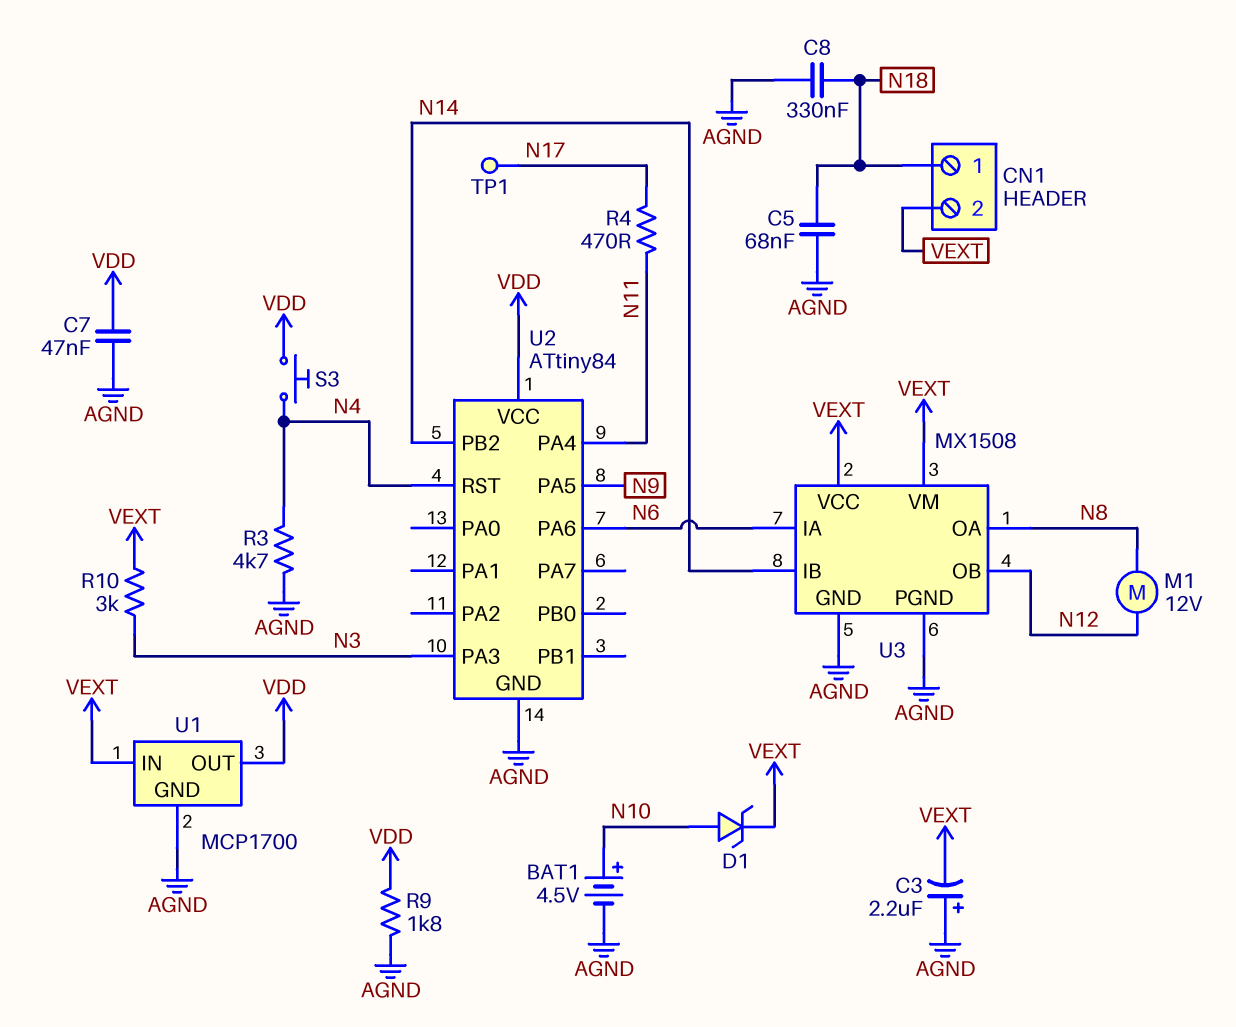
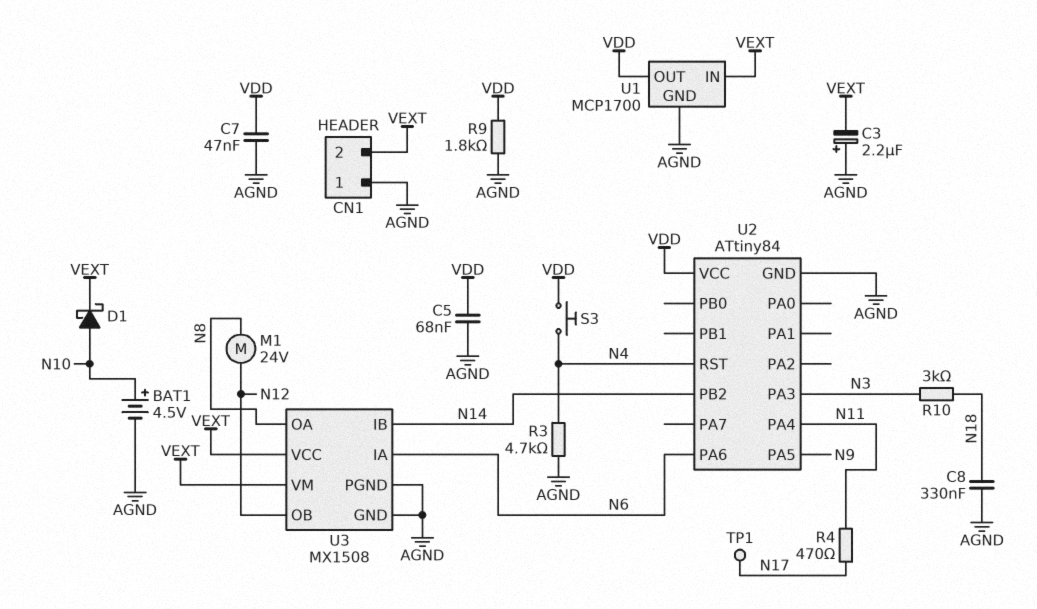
C5: 68nF (AGND, N18) -> 68nF (AGND, VDD)
CN1 pin 1: N18 -> AGND
D1: zener (A N10, K VEXT) -> schottky (A N10, K VEXT)
M1: motor 12V (N8, N12) -> motor 24V (N8, N12)
R10: 3k (N3, VEXT) -> 3k (N3, N18)

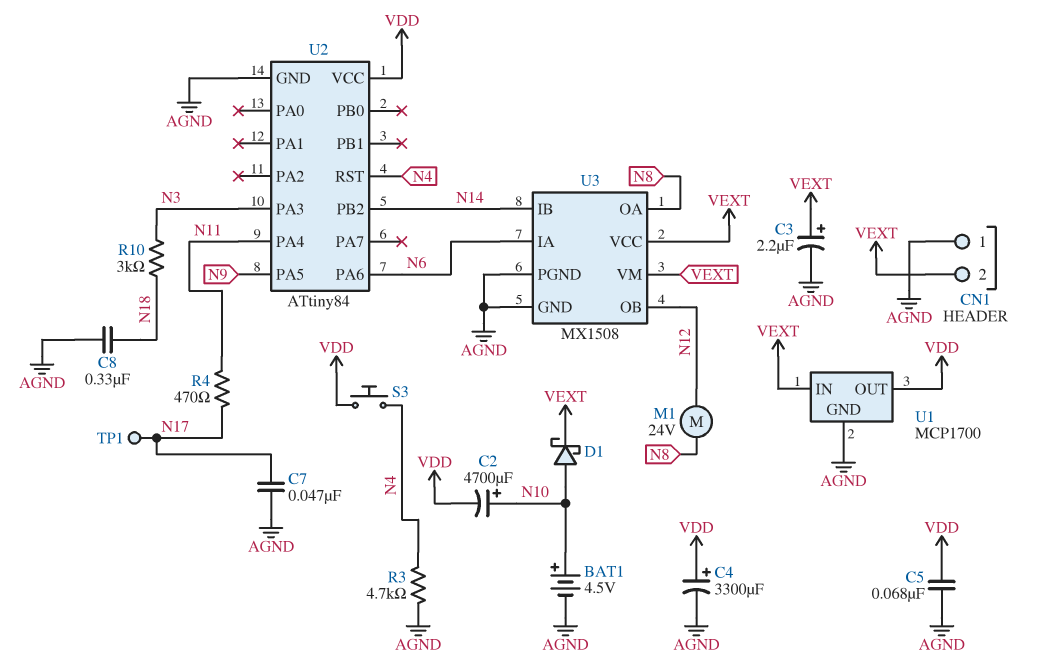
C2: none -> 4700uF (plus N10, minus VDD)
C3: 2.2uF (plus AGND, minus VEXT) -> 2.2uF (plus VEXT, minus AGND)
C4: none -> 3300uF (plus VDD, minus AGND)
C7: 47nF (AGND, VDD) -> 47nF (AGND, N17)
R9: 1.8k (AGND, VDD) -> none

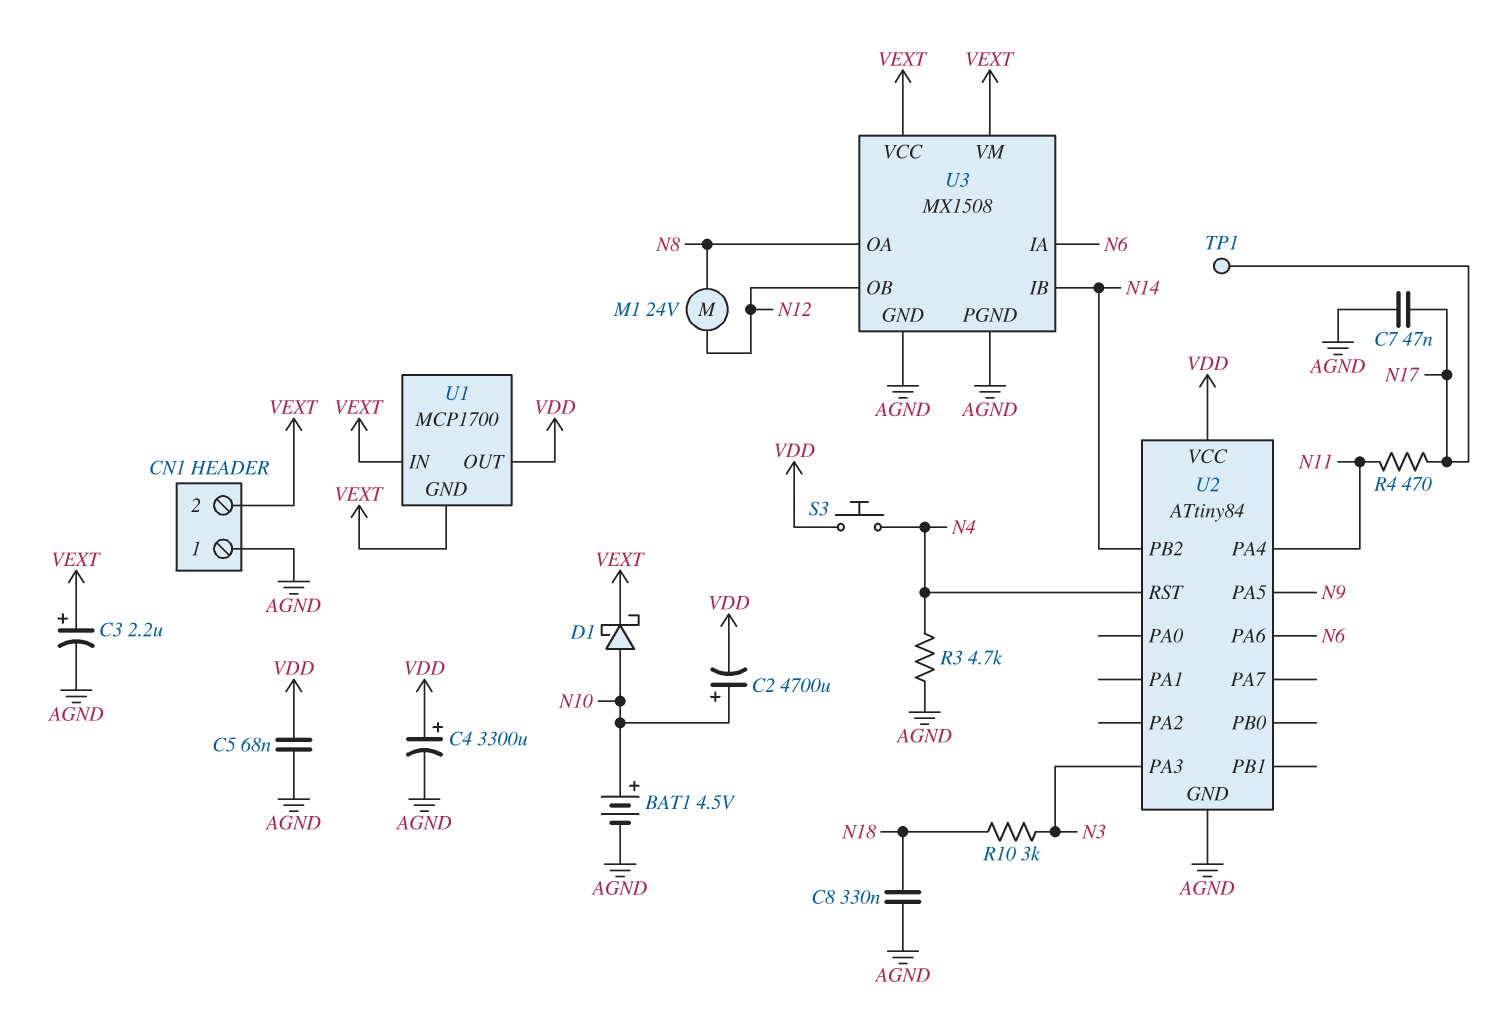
U1 pin GND: AGND -> VEXT

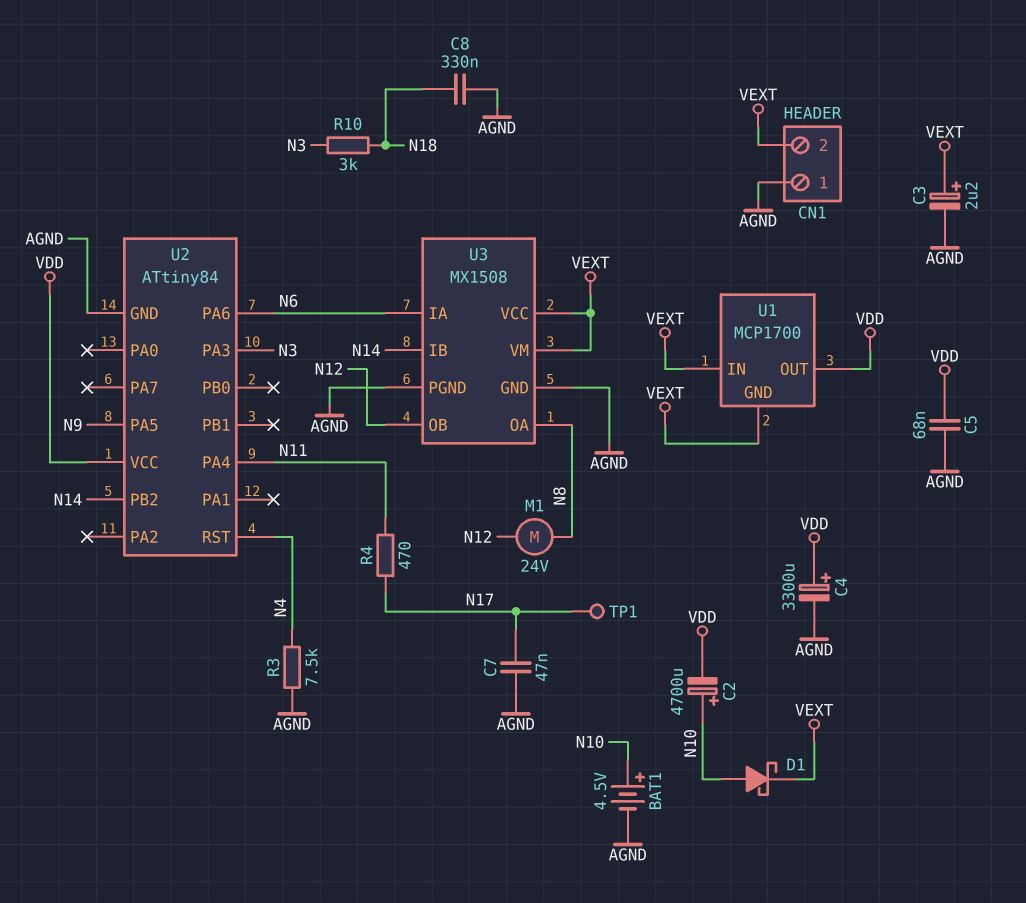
R3: 4.7k (AGND, N4) -> 7.5k (AGND, N4)
S3: button (N4, VDD) -> none

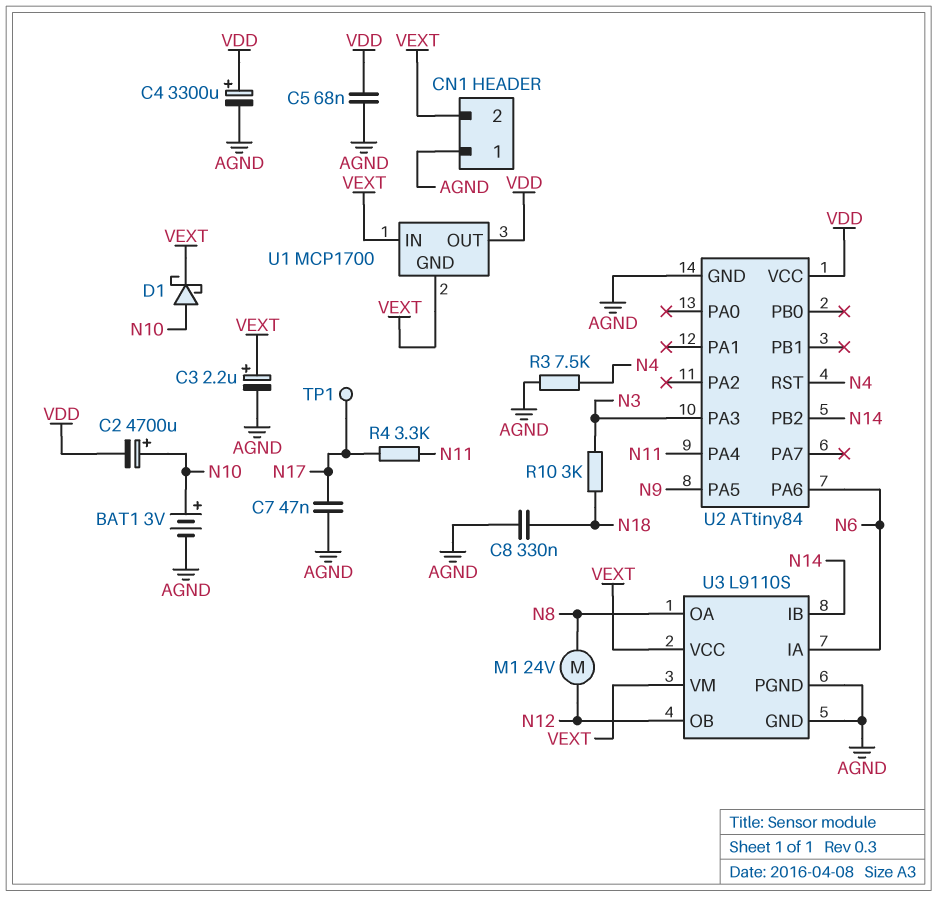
BAT1: 4.5V (plus N10, minus AGND) -> 3V (plus N10, minus AGND)
R4: 470 (N11, N17) -> 3.3k (N11, N17)
U3: MX1508 -> L9110S

